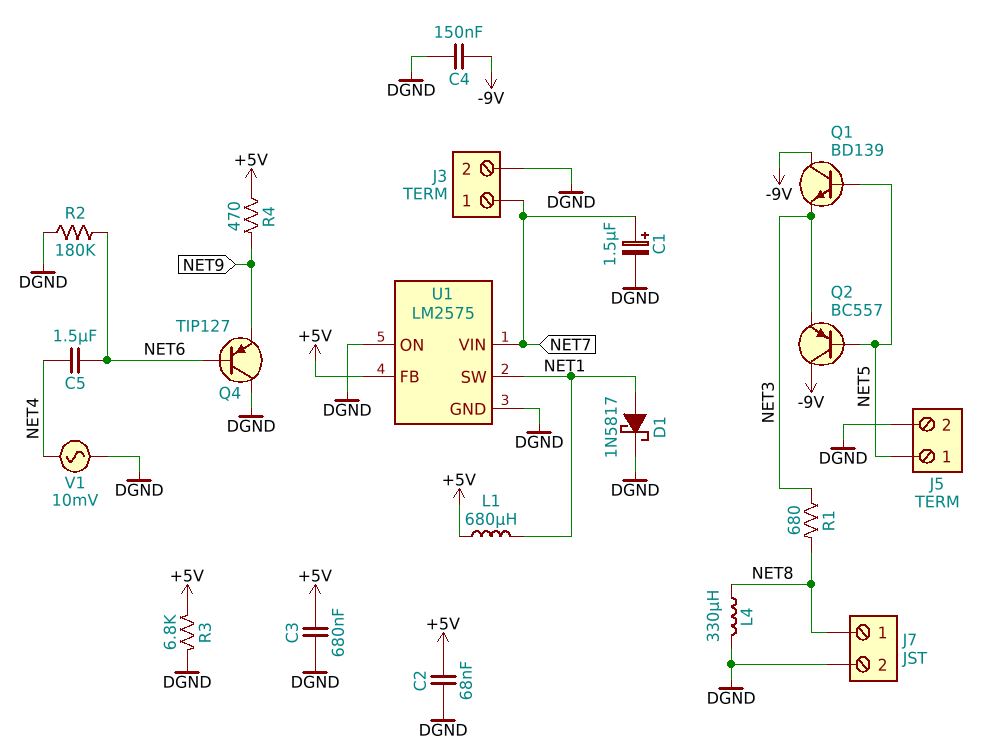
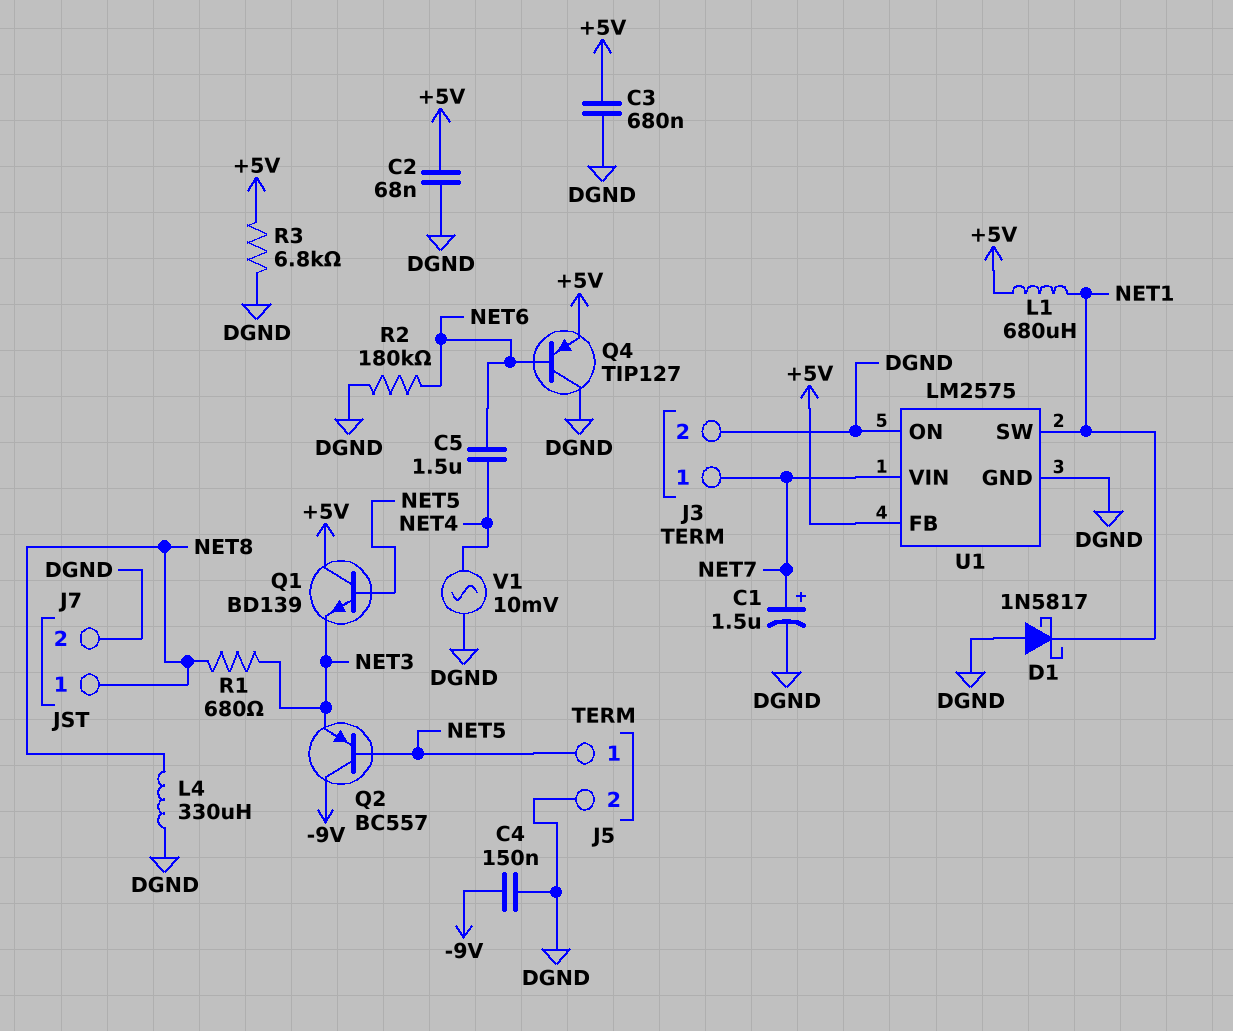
D1: schottky 1N5817 (A NET1, K DGND) -> schottky 1N5817 (A DGND, K NET1)
Q1: NPN BD139 (B NET5, C -9V, E NET3) -> NPN BD139 (B NET5, C +5V, E NET3)
Q4: PNP TIP127 (B NET6, C DGND, E NET9) -> PNP TIP127 (B NET6, C DGND, E +5V)
R4: 470 (+5V, NET9) -> none

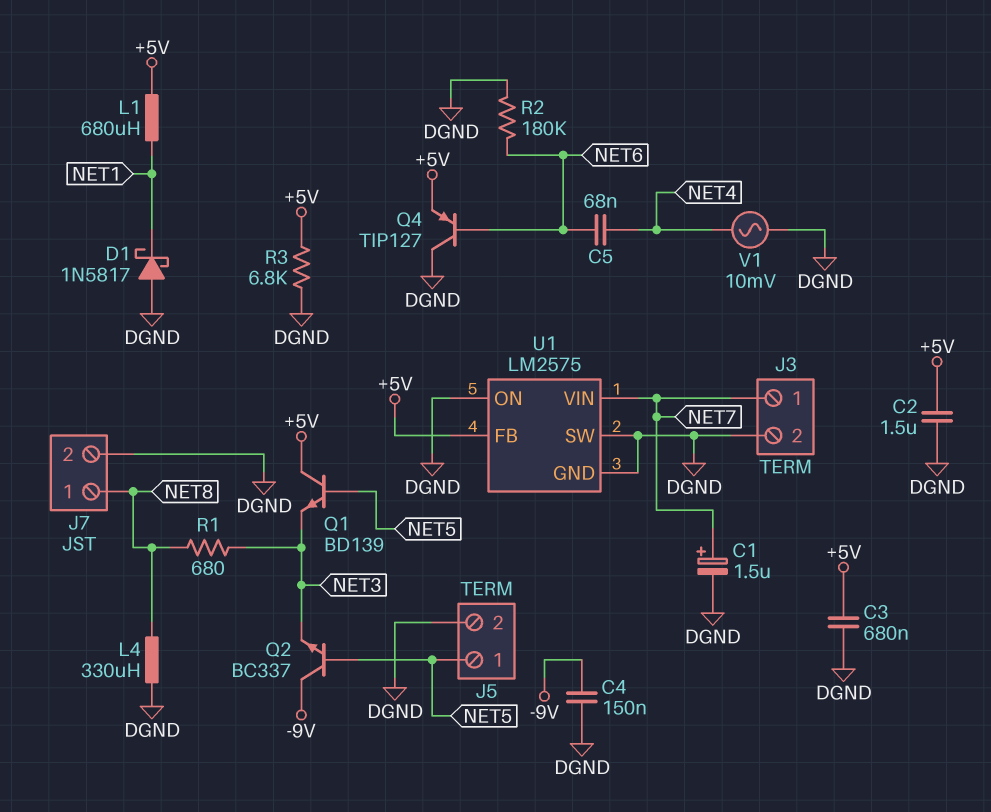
C2: 68nF (+5V, DGND) -> 1.5uF (+5V, DGND)
C5: 1.5uF (NET4, NET6) -> 68nF (NET4, NET6)
Q2: PNP BC557 (B NET5, C -9V, E NET3) -> NPN BC337 (B NET5, C -9V, E NET3)
U1 pin SW: NET1 -> DGND

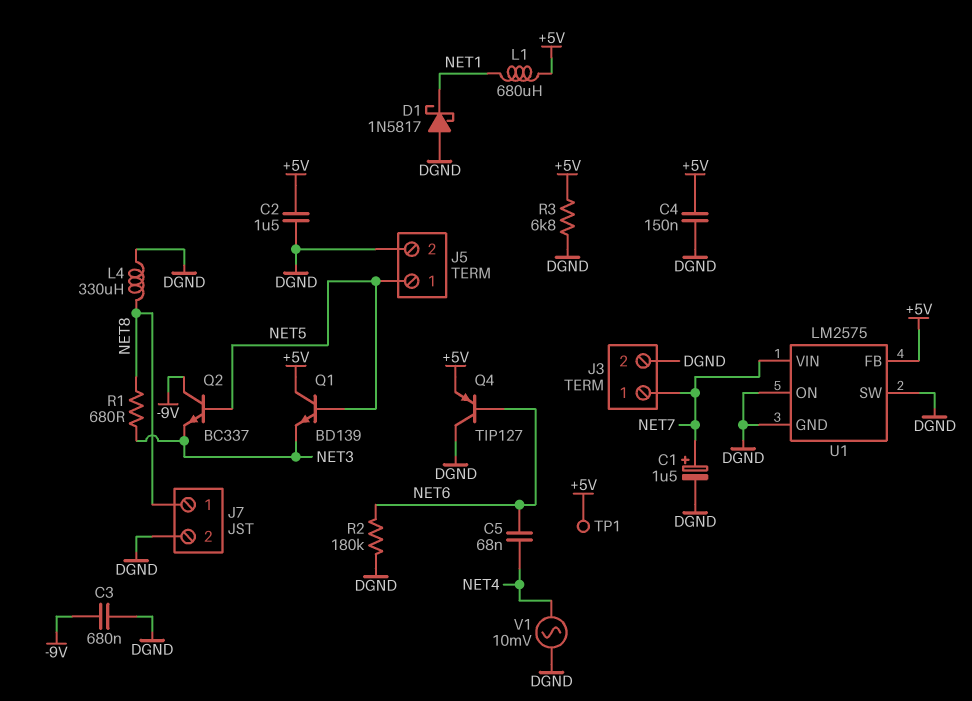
C3: 680nF (+5V, DGND) -> 680nF (-9V, DGND)
C4: 150nF (-9V, DGND) -> 150nF (+5V, DGND)
TP1: none -> test point (+5V)

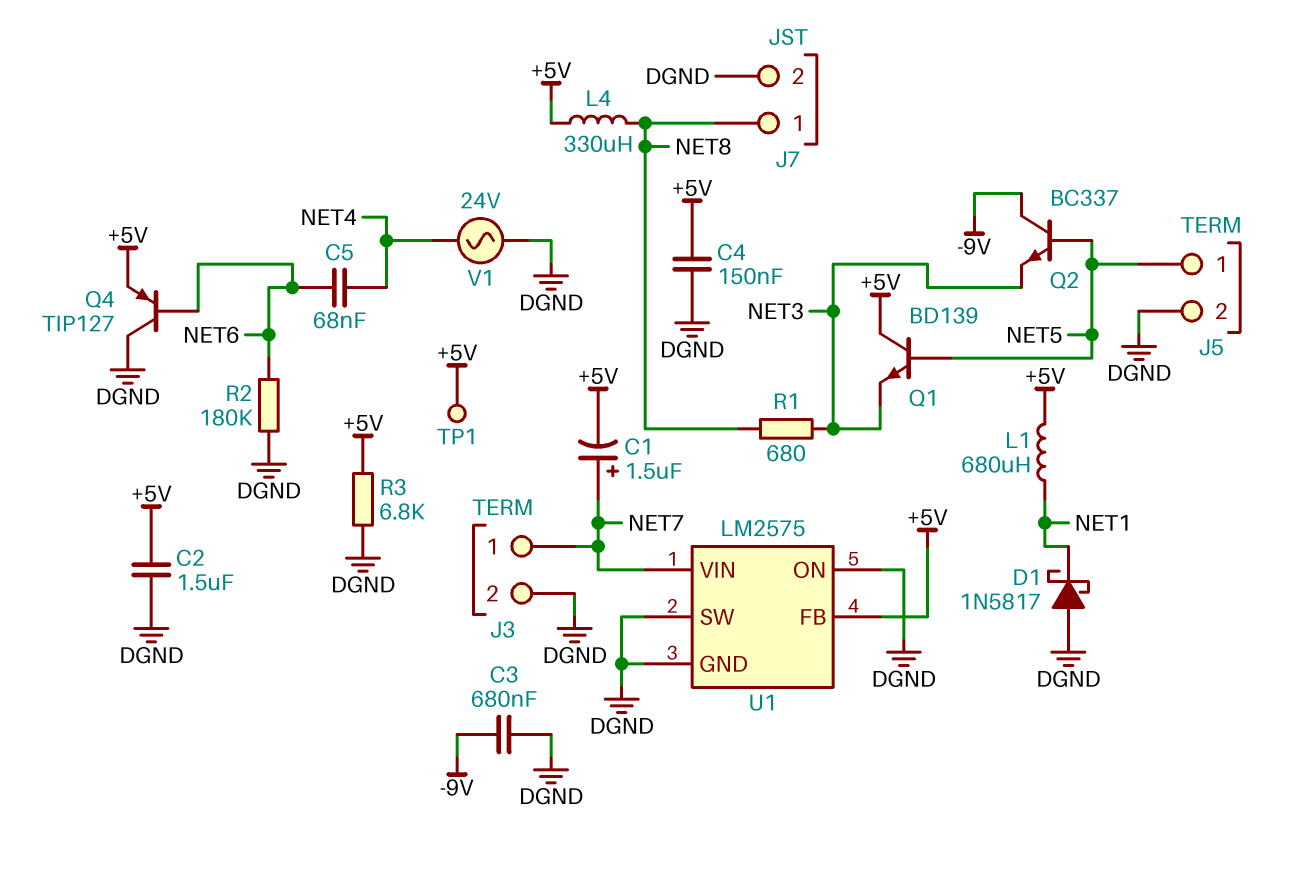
C1: 1.5uF (plus NET7, minus DGND) -> 1.5uF (plus NET7, minus +5V)
L4: 330uH (DGND, NET8) -> 330uH (+5V, NET8)
V1: AC 10mV (DGND, NET4) -> AC 24V (DGND, NET4)

